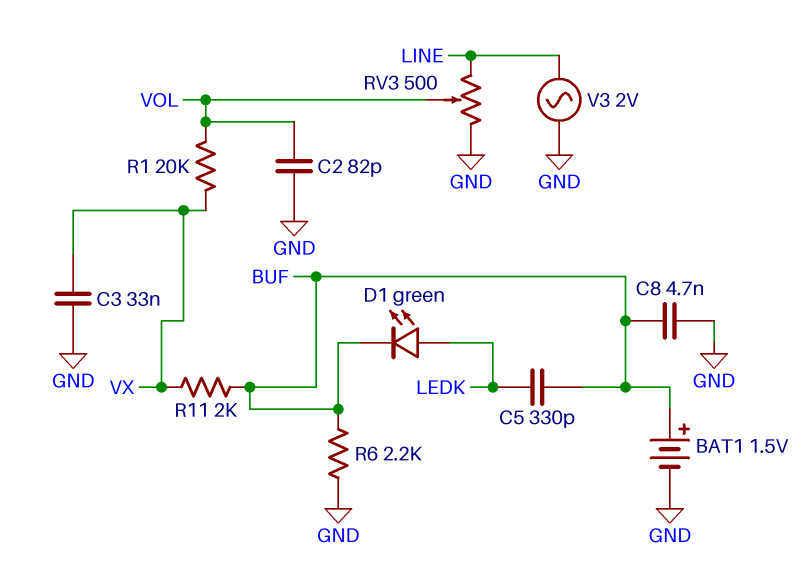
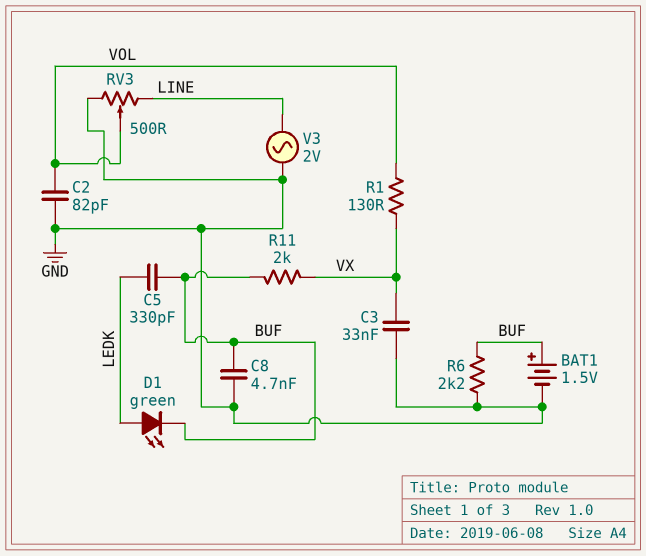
R1: 20k (VOL, VX) -> 130 (VOL, VX)

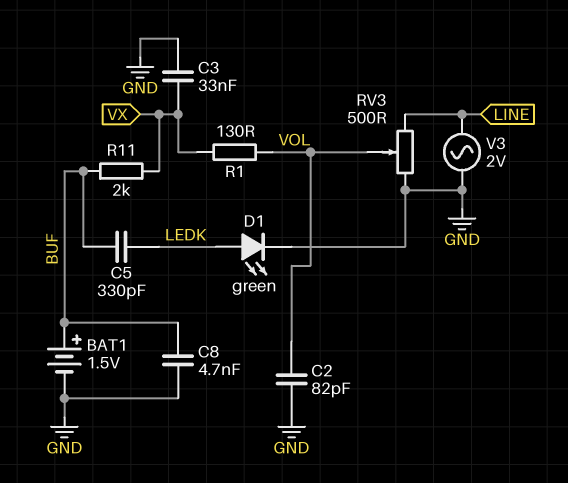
D1: LED green (A LEDK, K BUF) -> LED green (A LEDK, K GND)
R6: 2.2k (BUF, GND) -> none

